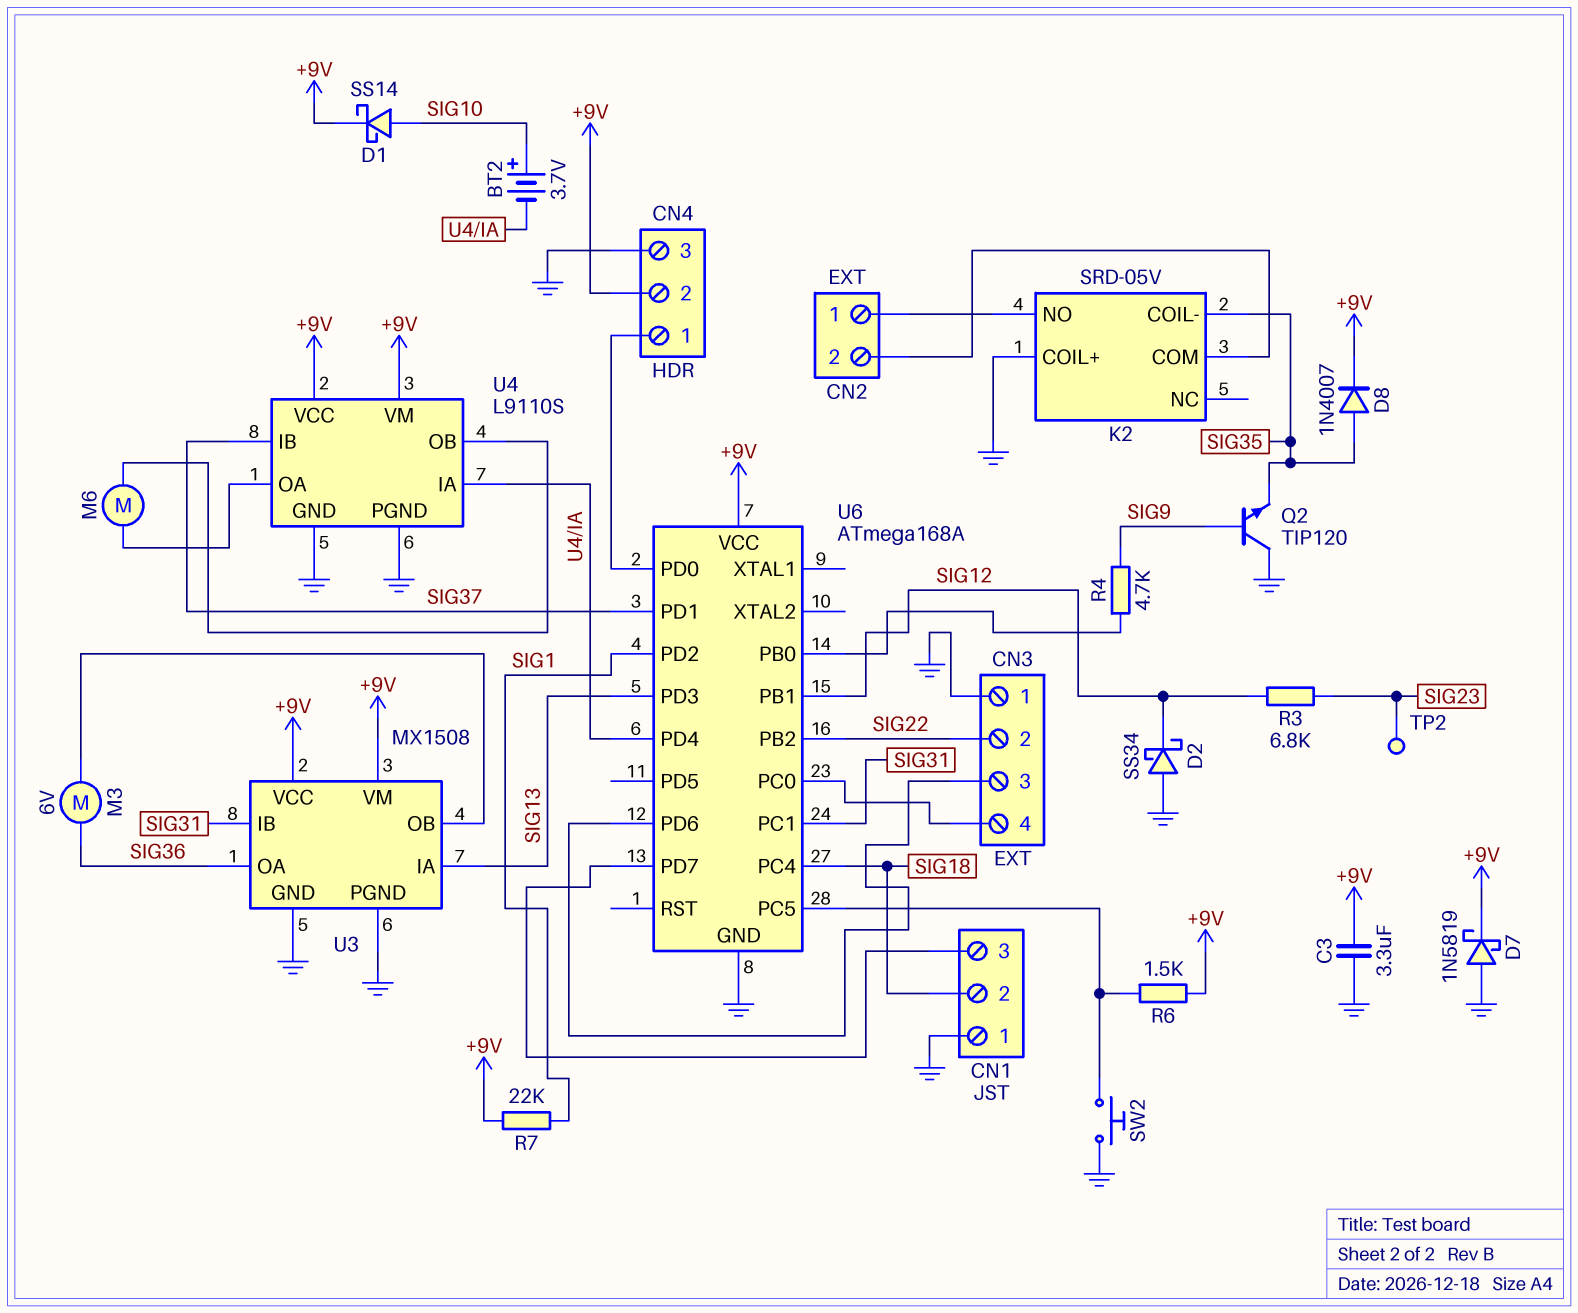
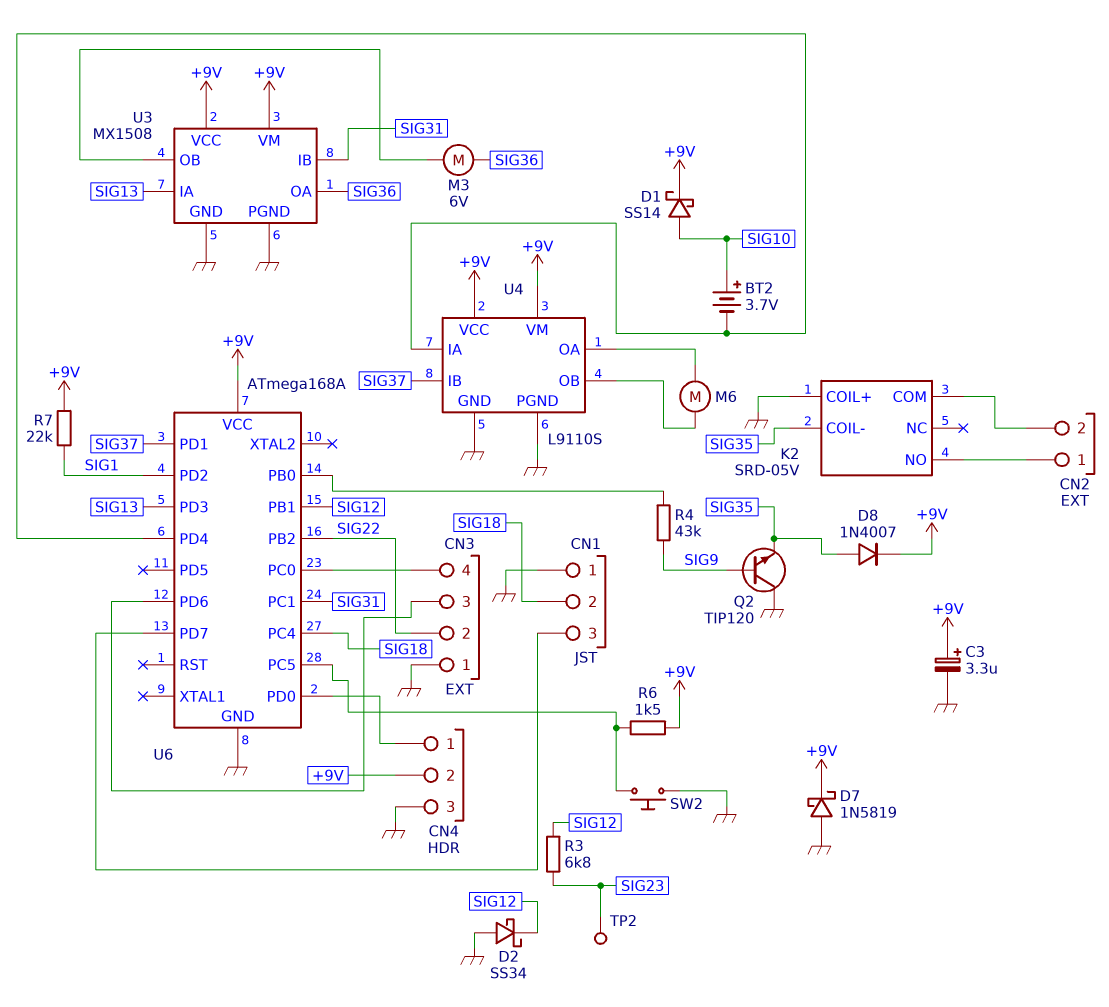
C3: 3.3uF (+9V, GND) -> 3.3uF (plus +9V, minus GND)
R4: 4.7k (SIG9, U6/PB0) -> 43k (SIG9, U6/PB0)

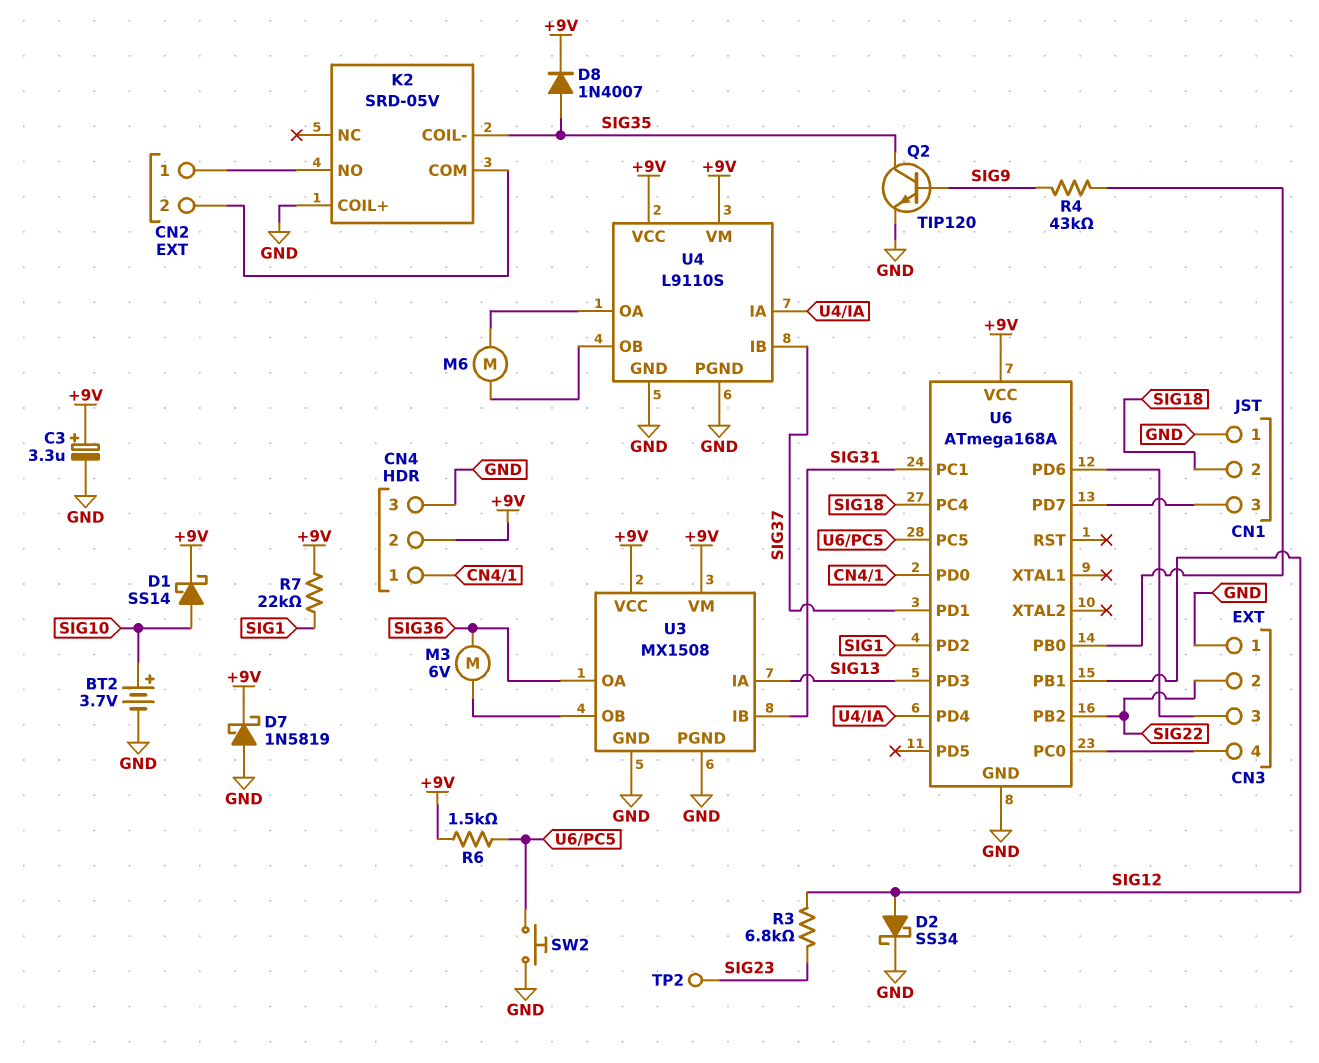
BT2: 3.7V (plus SIG10, minus U4/IA) -> 3.7V (plus SIG10, minus GND)
D2: schottky SS34 (A GND, K SIG12) -> schottky SS34 (A SIG12, K GND)
Q2: NPN TIP120 (B SIG9, C GND, E SIG35) -> NPN TIP120 (B SIG9, C SIG35, E GND)

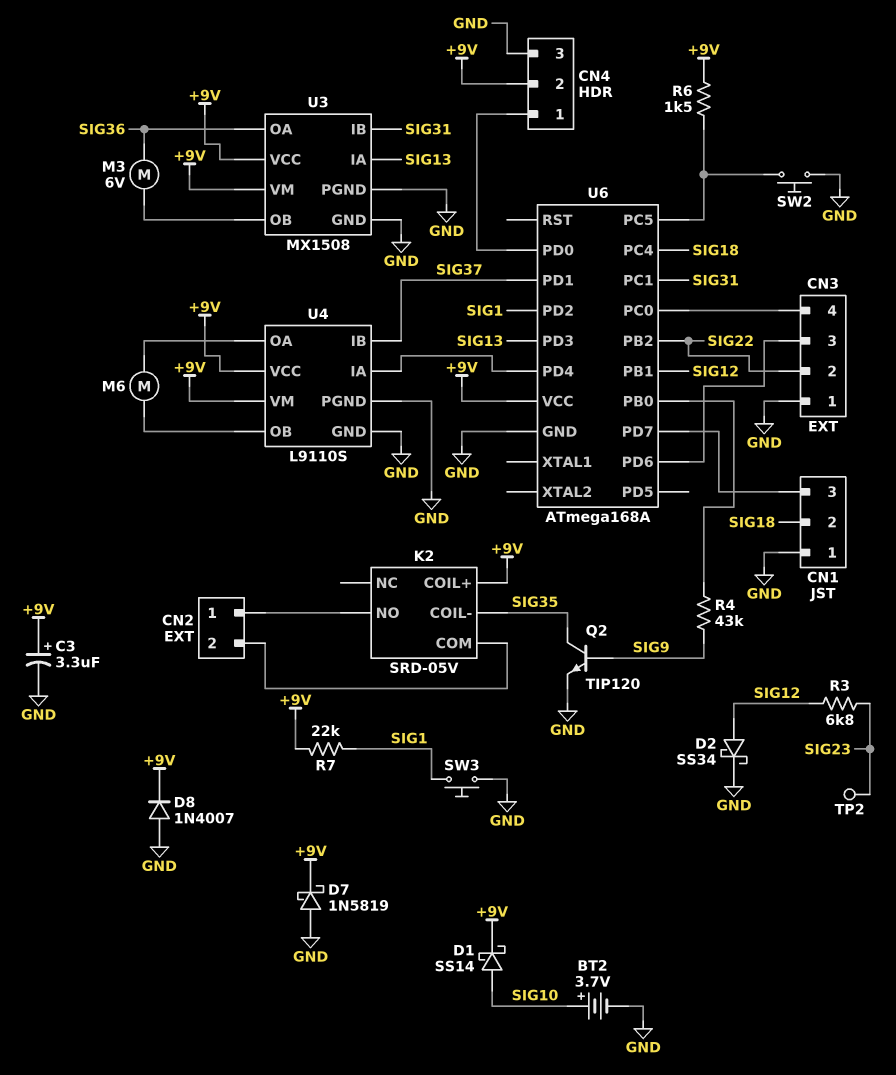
D8: diode 1N4007 (A SIG35, K +9V) -> diode 1N4007 (A GND, K +9V)
K2 pin COIL+: GND -> +9V
SW3: none -> button (GND, SIG1)

